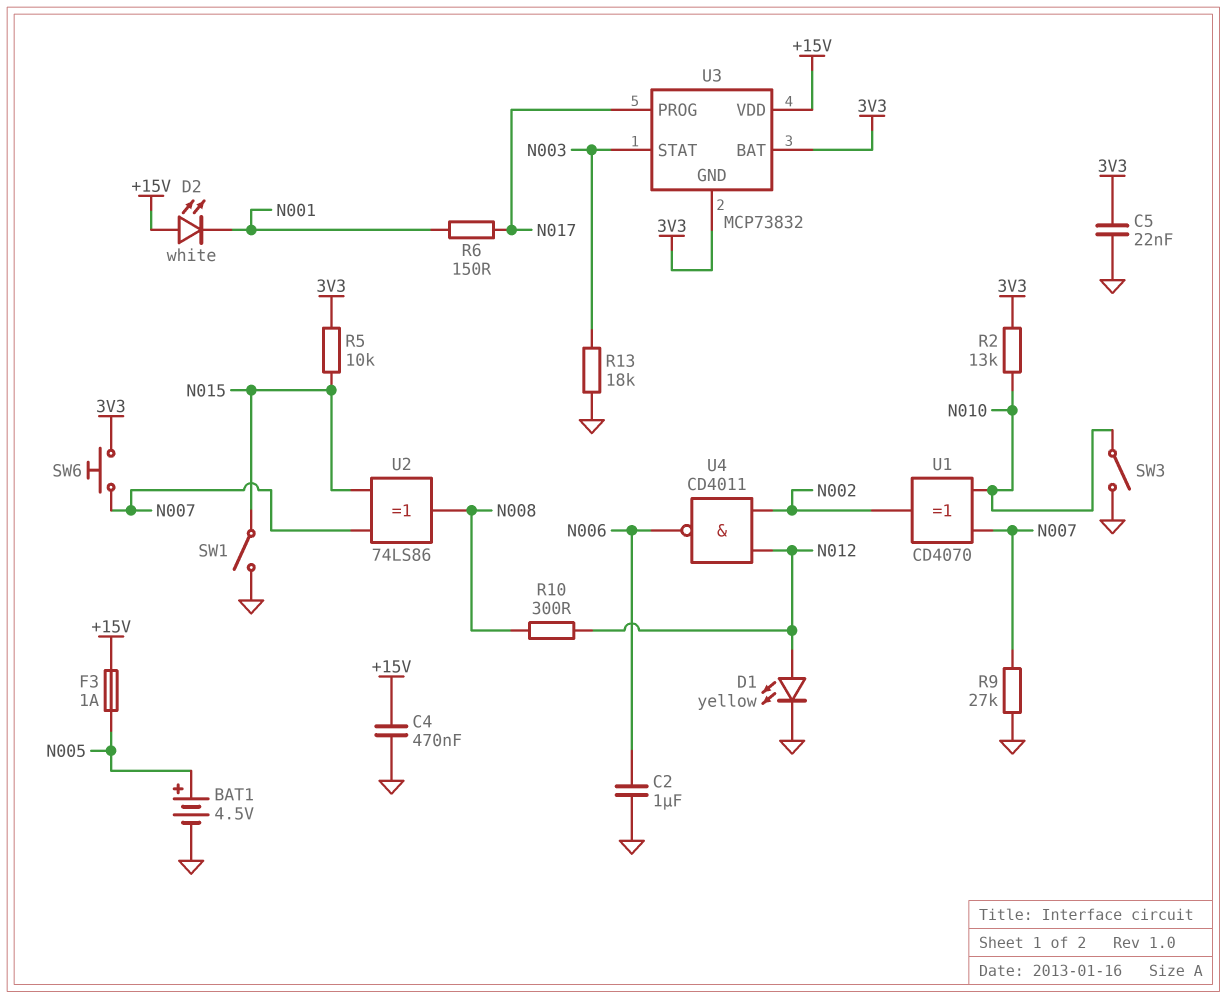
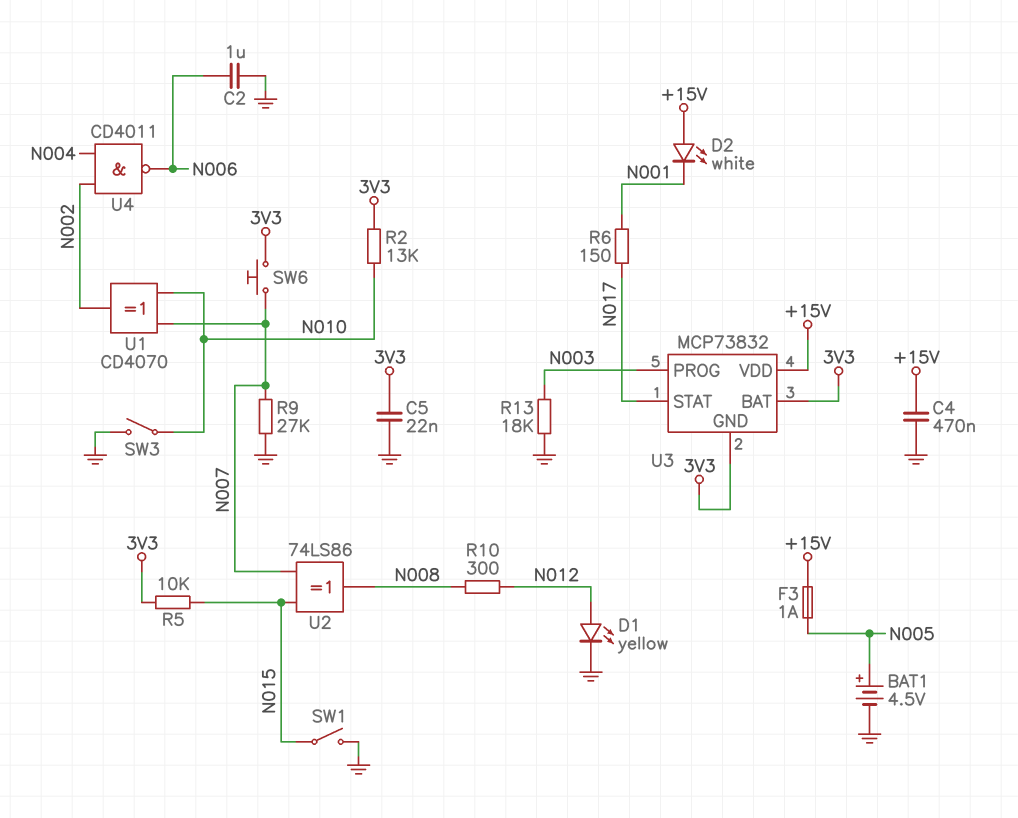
U3 pin PROG: N017 -> N003
U3 pin STAT: N003 -> N017
U4: NAND CD4011 (in N002, in N012, out N006) -> NAND CD4011 (in N002, in N004, out N006)

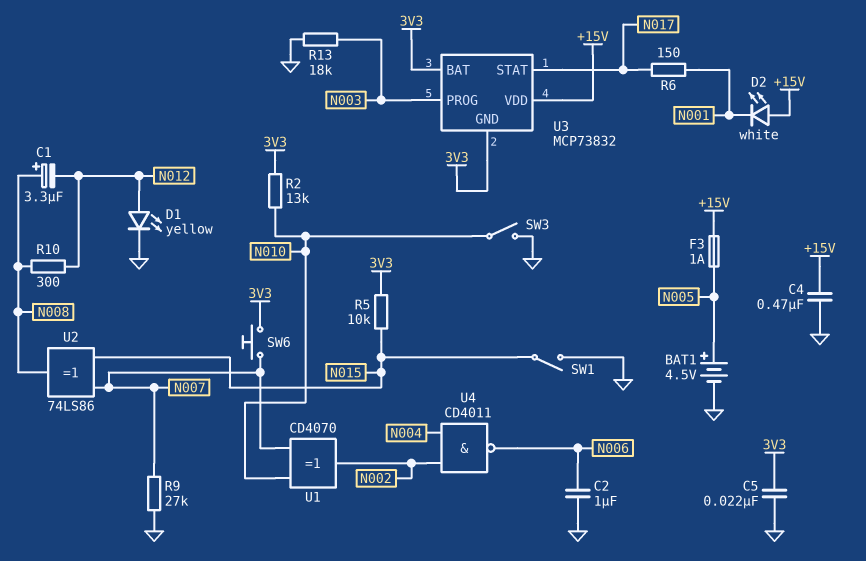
C1: none -> 3.3uF (plus N008, minus N012)

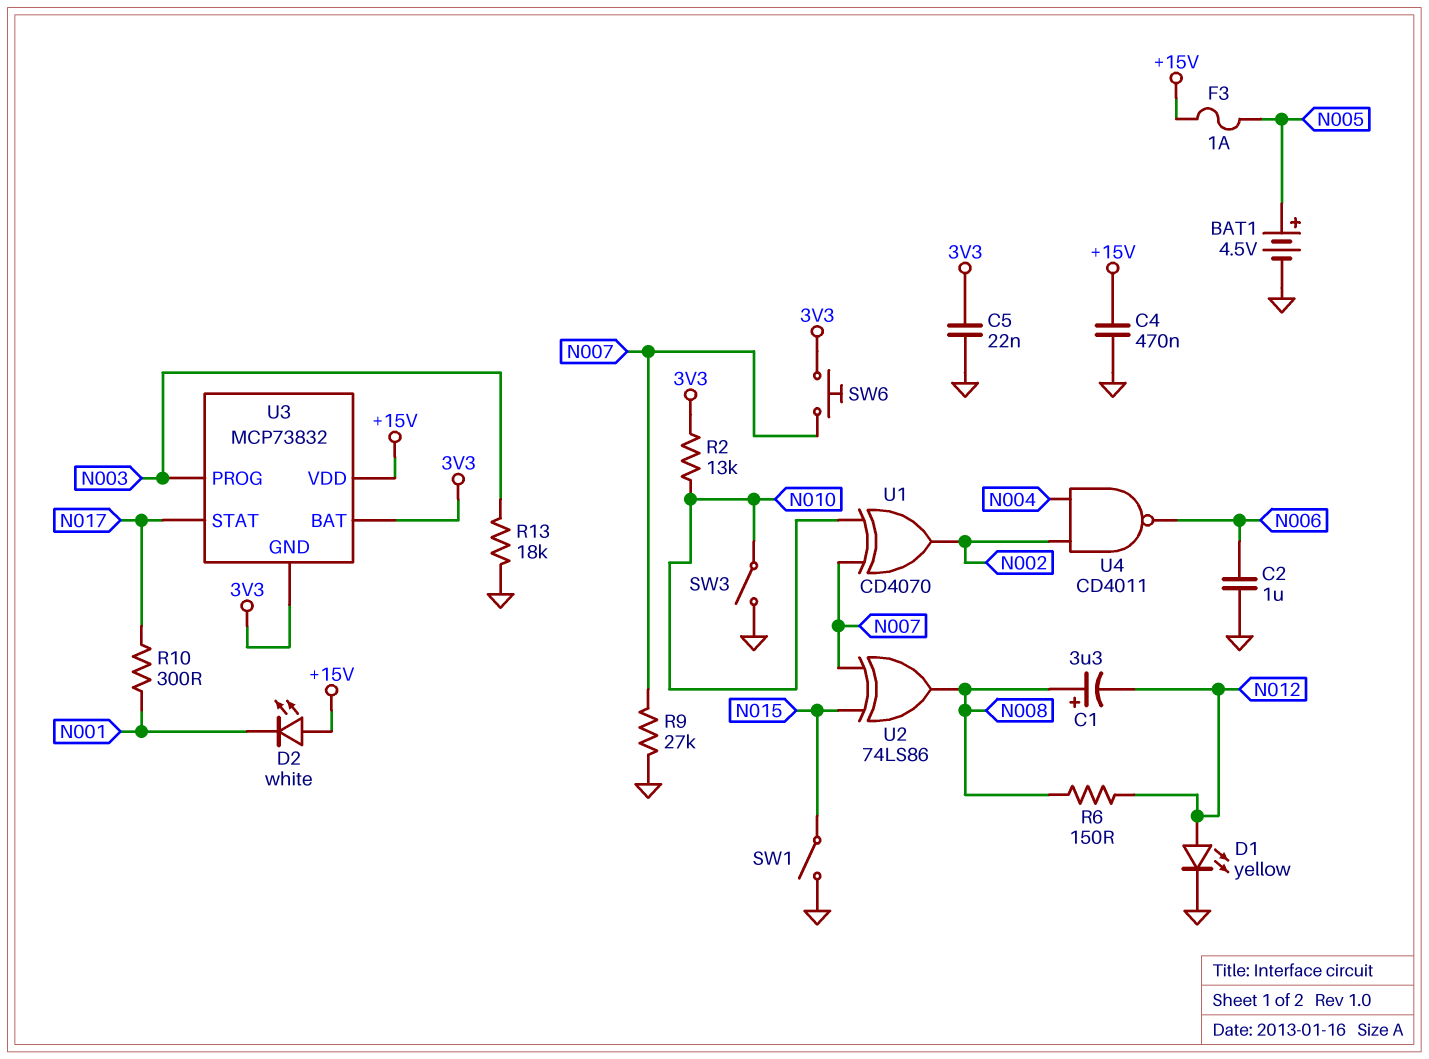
R5: 10k (3V3, N015) -> none
R6: 150 (N001, N017) -> 150 (N008, N012)
R10: 300 (N008, N012) -> 300 (N001, N017)

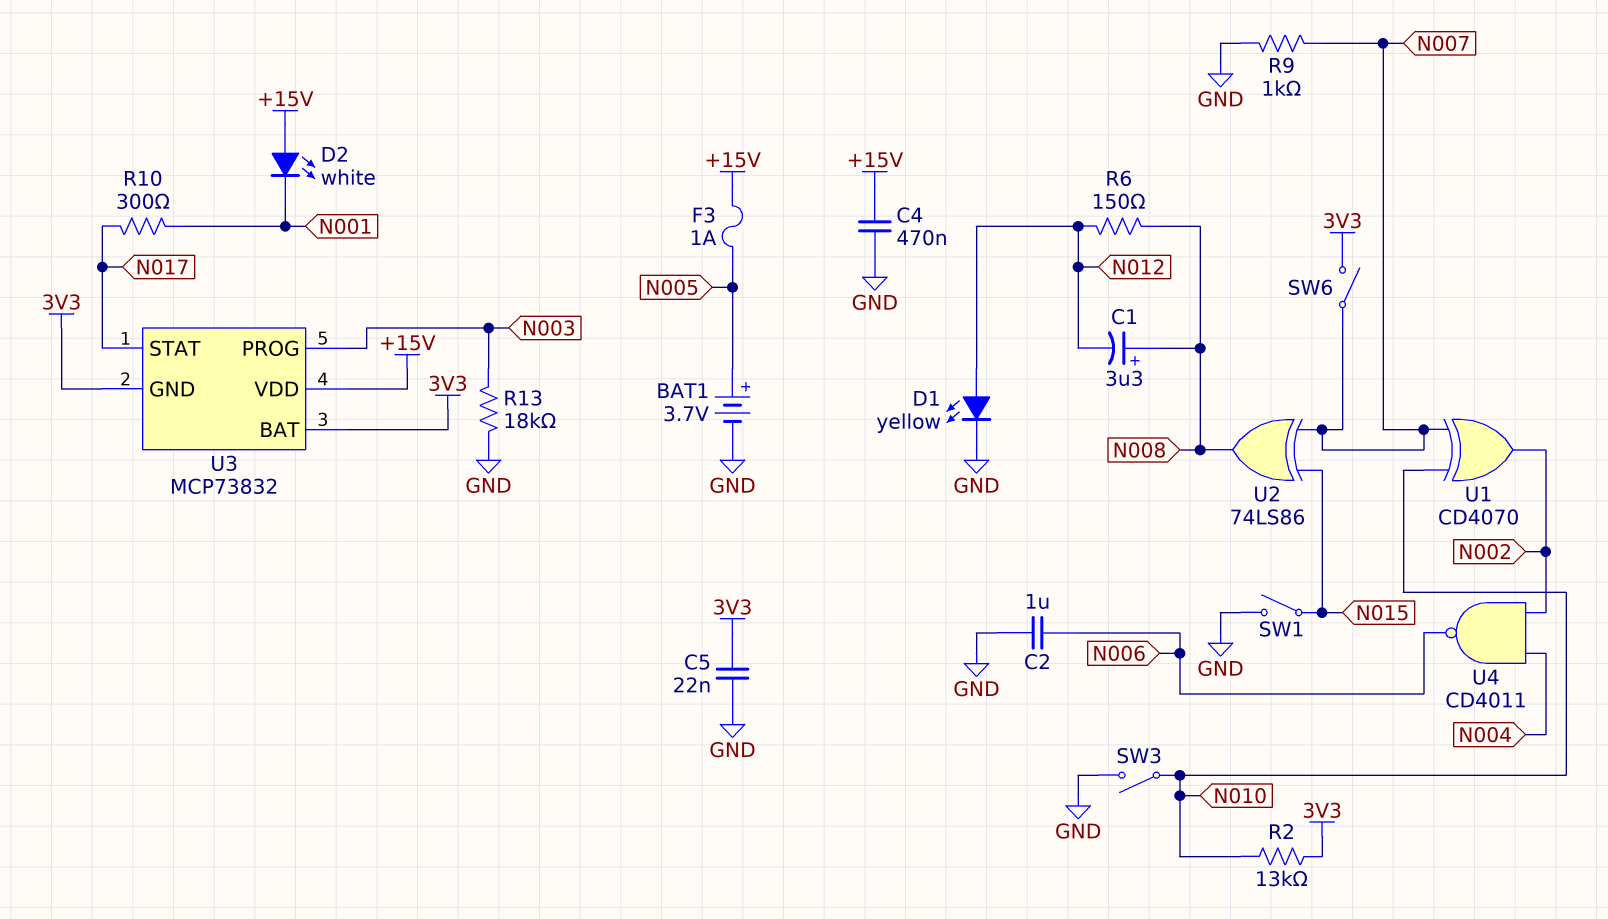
BAT1: 4.5V (plus N005, minus GND) -> 3.7V (plus N005, minus GND)
R9: 27k (GND, N007) -> 1k (GND, N007)
SW6: button (3V3, N007) -> switch (3V3, N007)

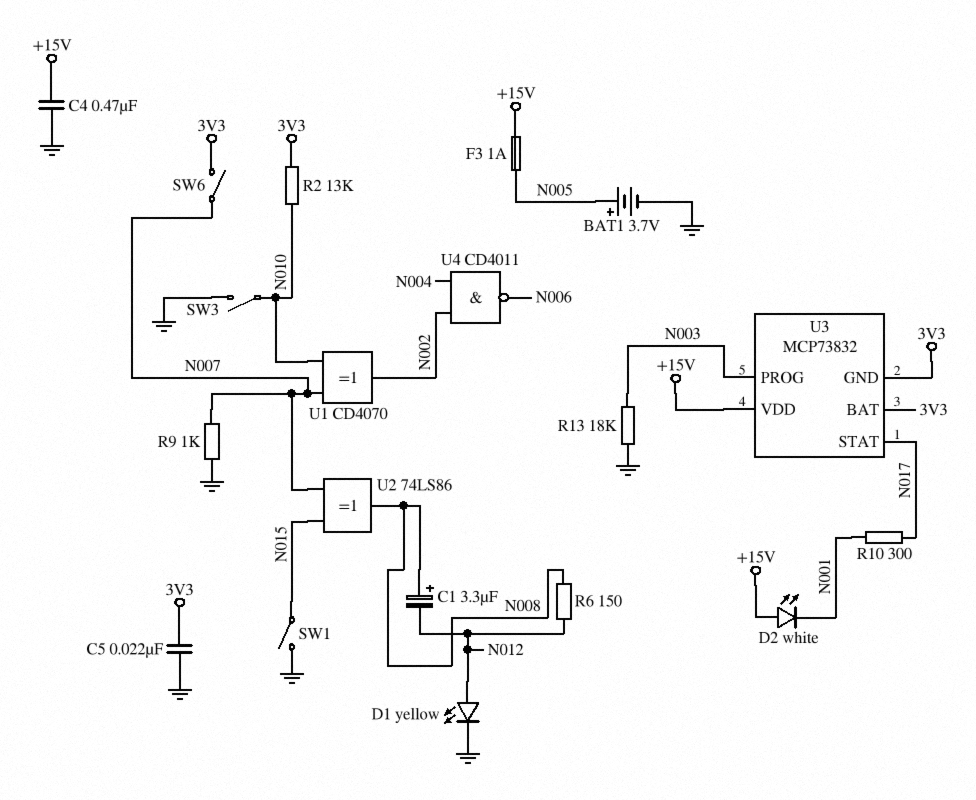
C2: 1uF (GND, N006) -> none

